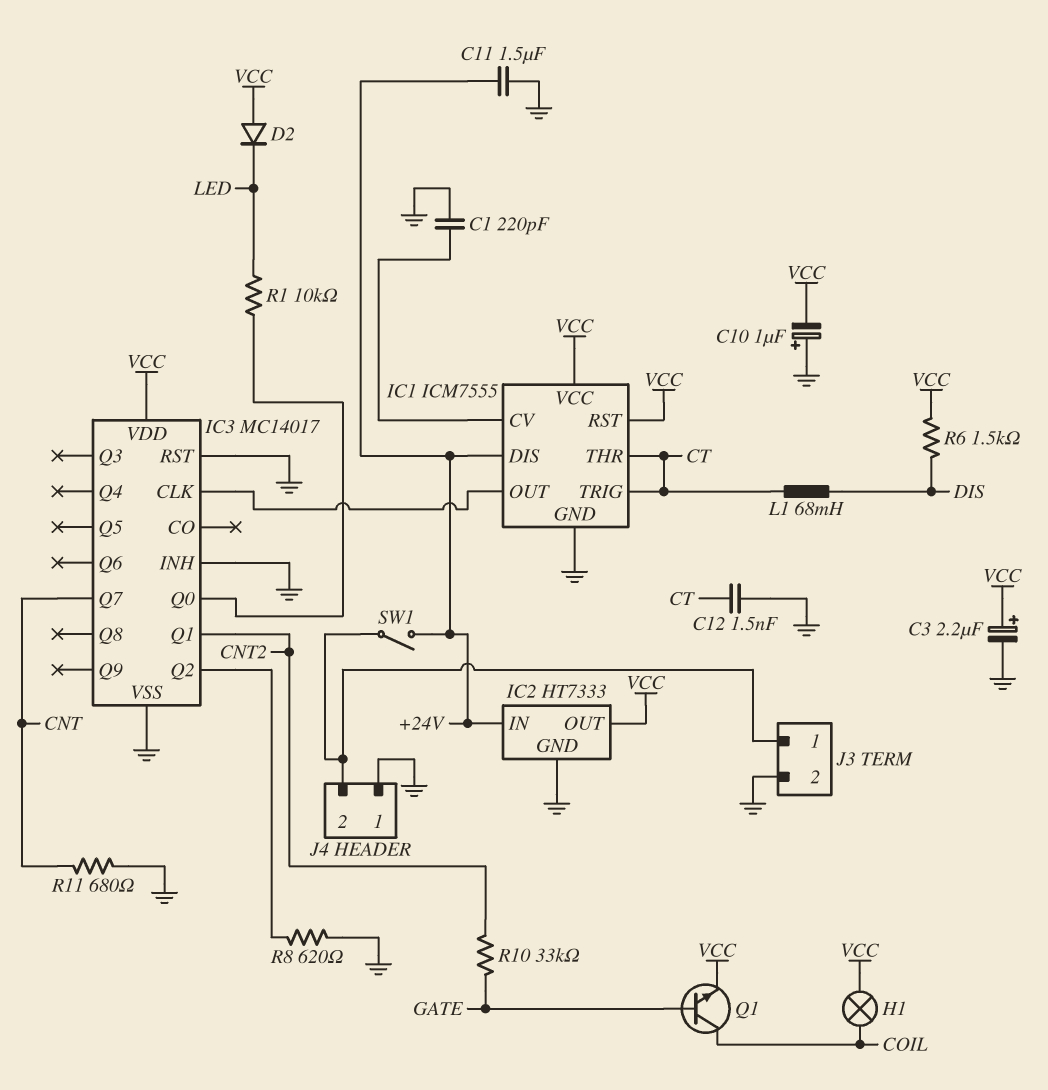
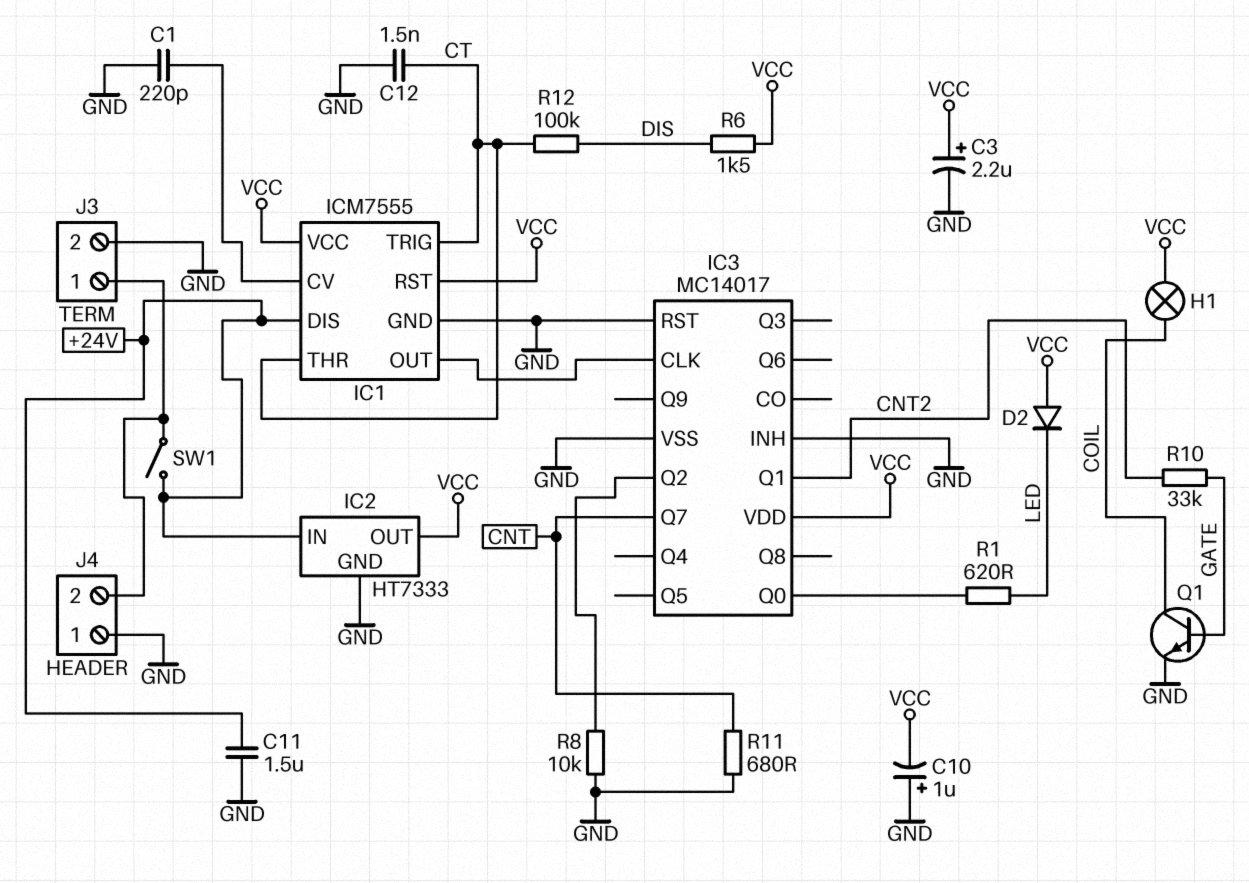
L1: 68mH (CT, DIS) -> none
Q1: NPN (B GATE, C COIL, E VCC) -> NPN (B GATE, C COIL, E GND)
R1: 10k (IC3/Q0, LED) -> 620 (IC3/Q0, LED)
R8: 620 (GND, IC3/Q2) -> 10k (GND, IC3/Q2)
R12: none -> 100k (CT, DIS)

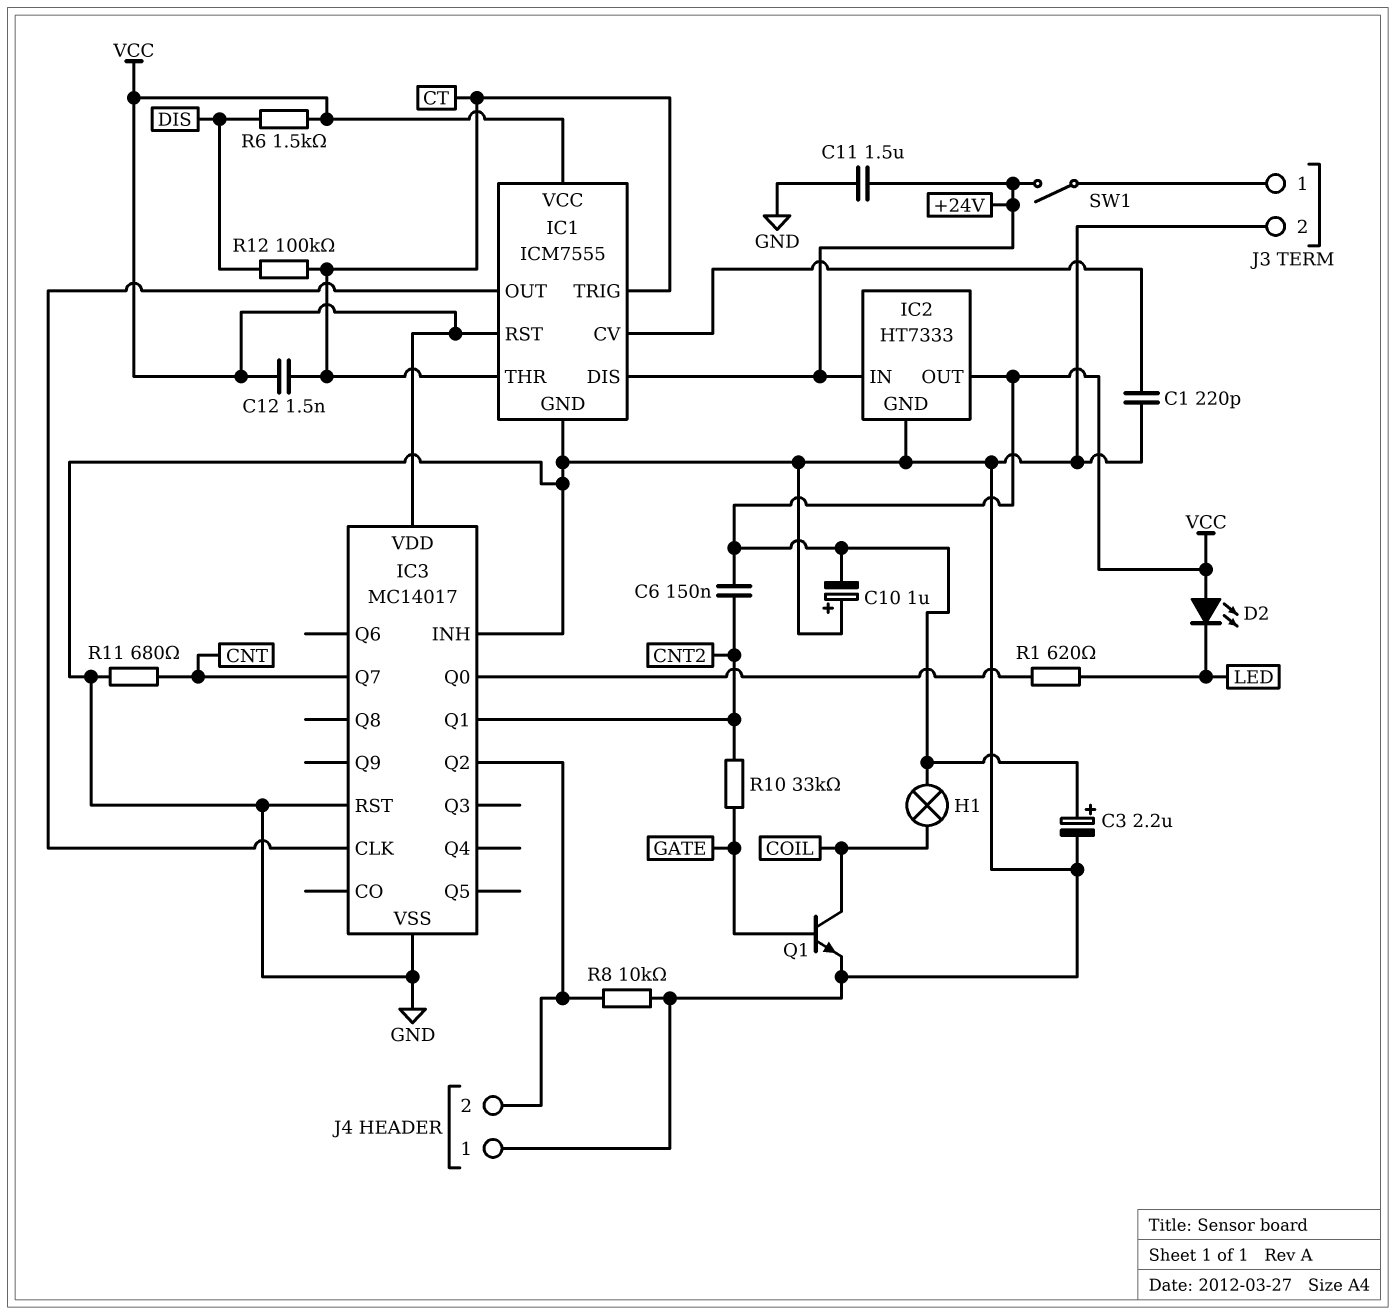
C6: none -> 150nF (CNT2, VCC)
C12: 1.5nF (CT, GND) -> 1.5nF (CT, VCC)
D2: diode (A VCC, K LED) -> LED (A VCC, K LED)
J4 pin 2: J3/1 -> IC3/Q2

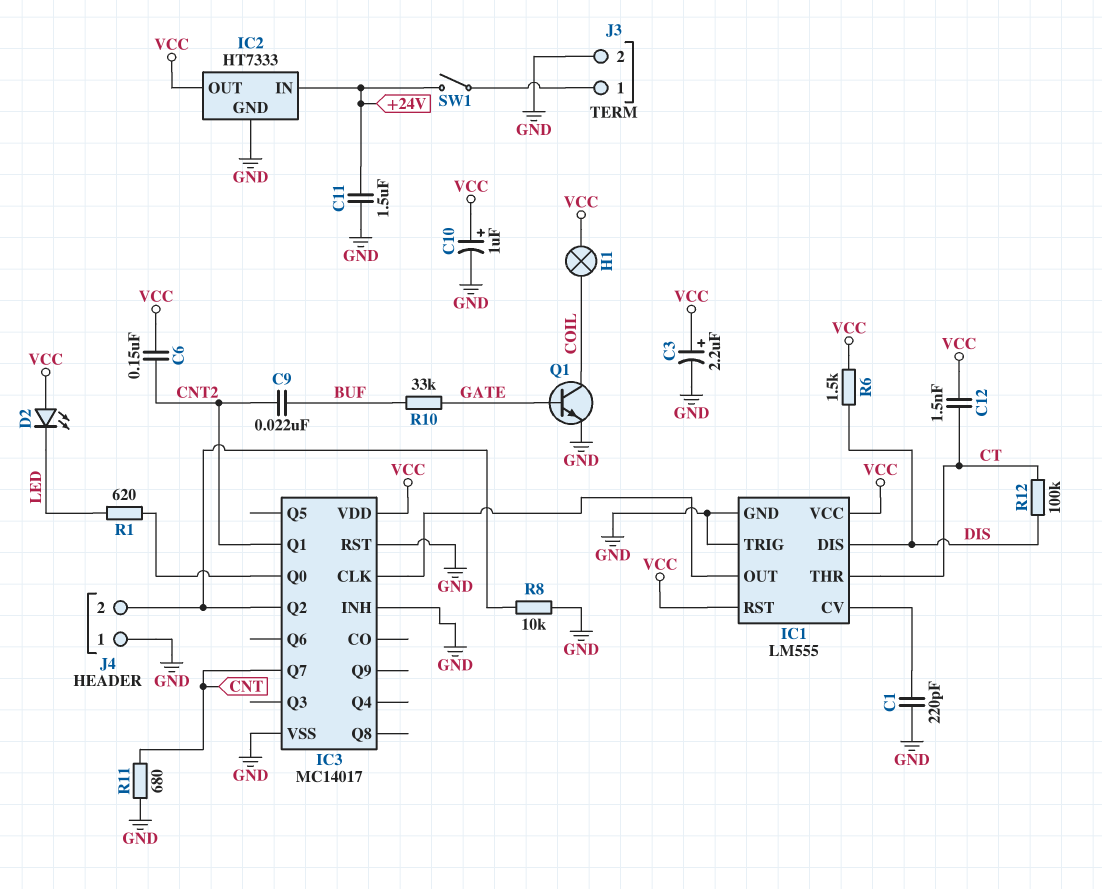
C9: none -> 22nF (BUF, CNT2)
C10: 1uF (plus GND, minus VCC) -> 1uF (plus VCC, minus GND)
IC1: ICM7555 -> LM555
IC1 pin DIS: +24V -> DIS
IC1 pin TRIG: CT -> GND
R10: 33k (CNT2, GATE) -> 33k (BUF, GATE)

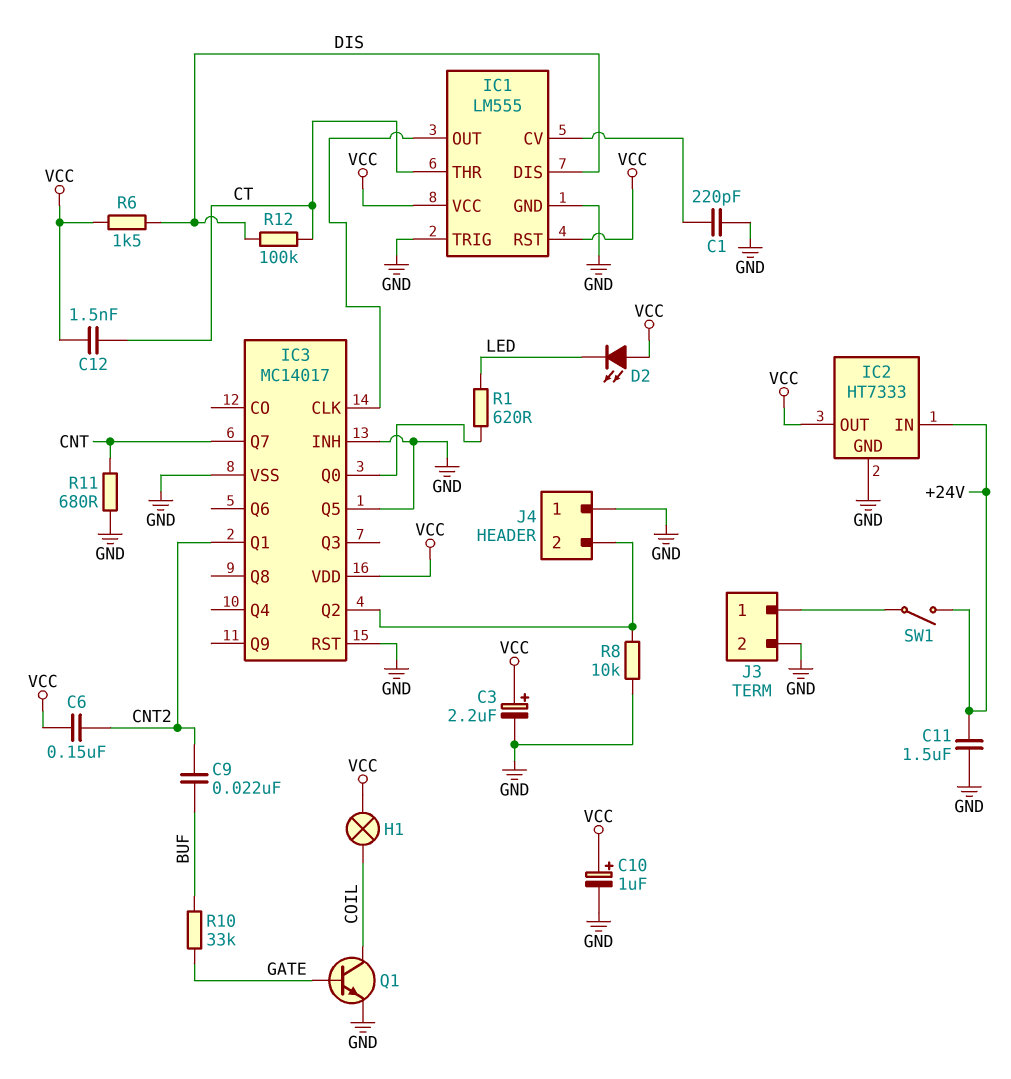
IC3 pin Q5: none -> GND

